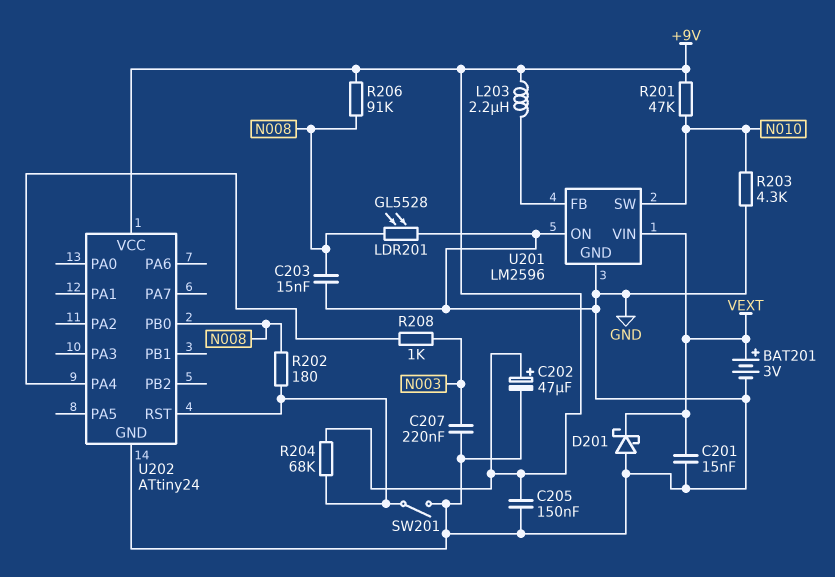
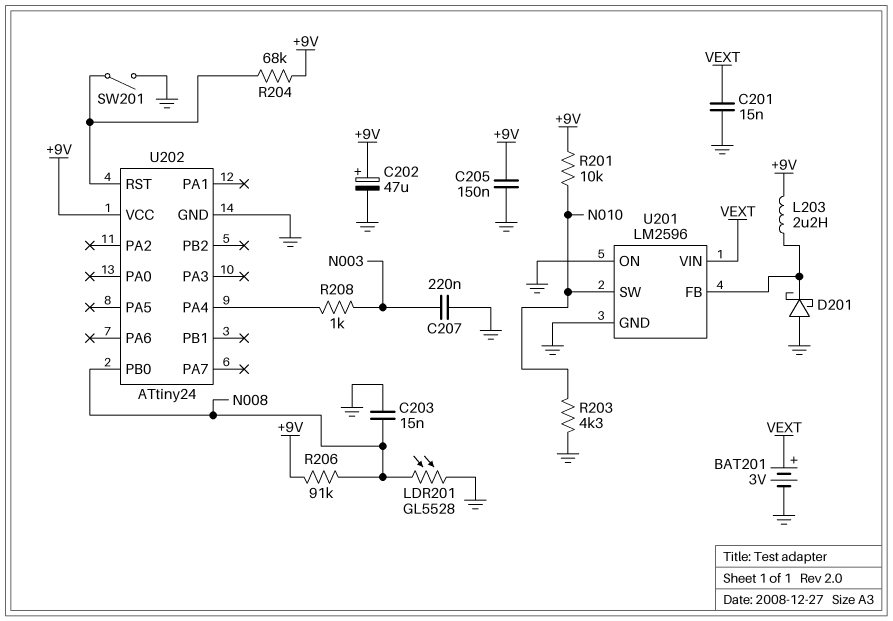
D201: schottky (A GND, K VEXT) -> schottky (A GND, K U201/FB)
R201: 47k (+9V, N010) -> 10k (+9V, N010)
R202: 180 (N008, U202/RST) -> none

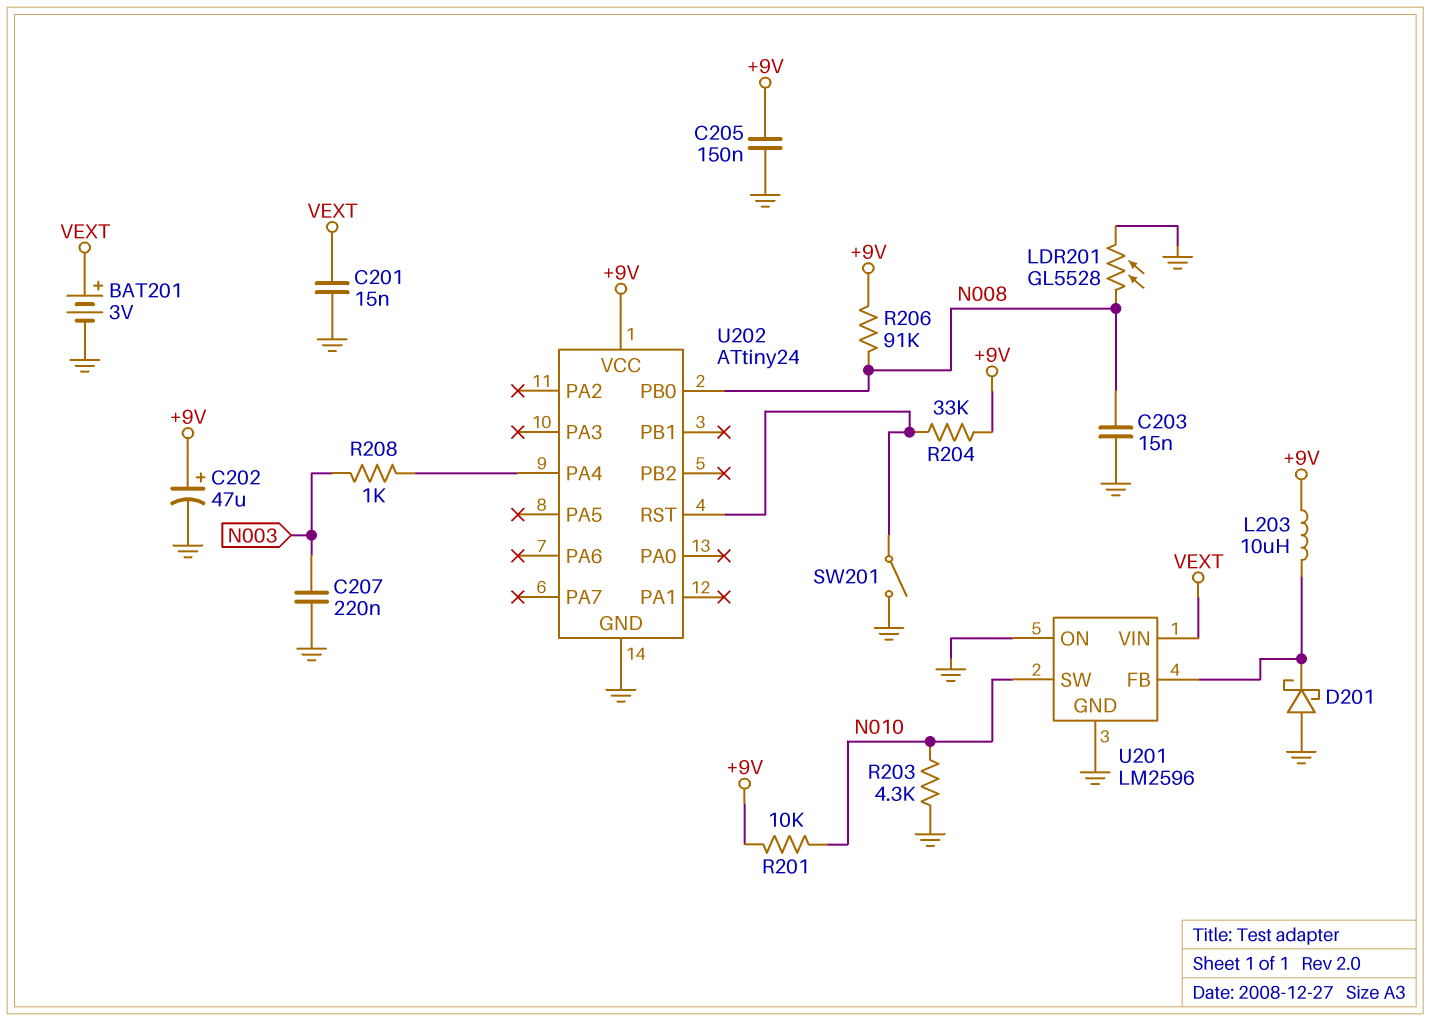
L203: 2.2uH (+9V, U201/FB) -> 10uH (+9V, U201/FB)
R204: 68k (+9V, U202/RST) -> 33k (+9V, U202/RST)

